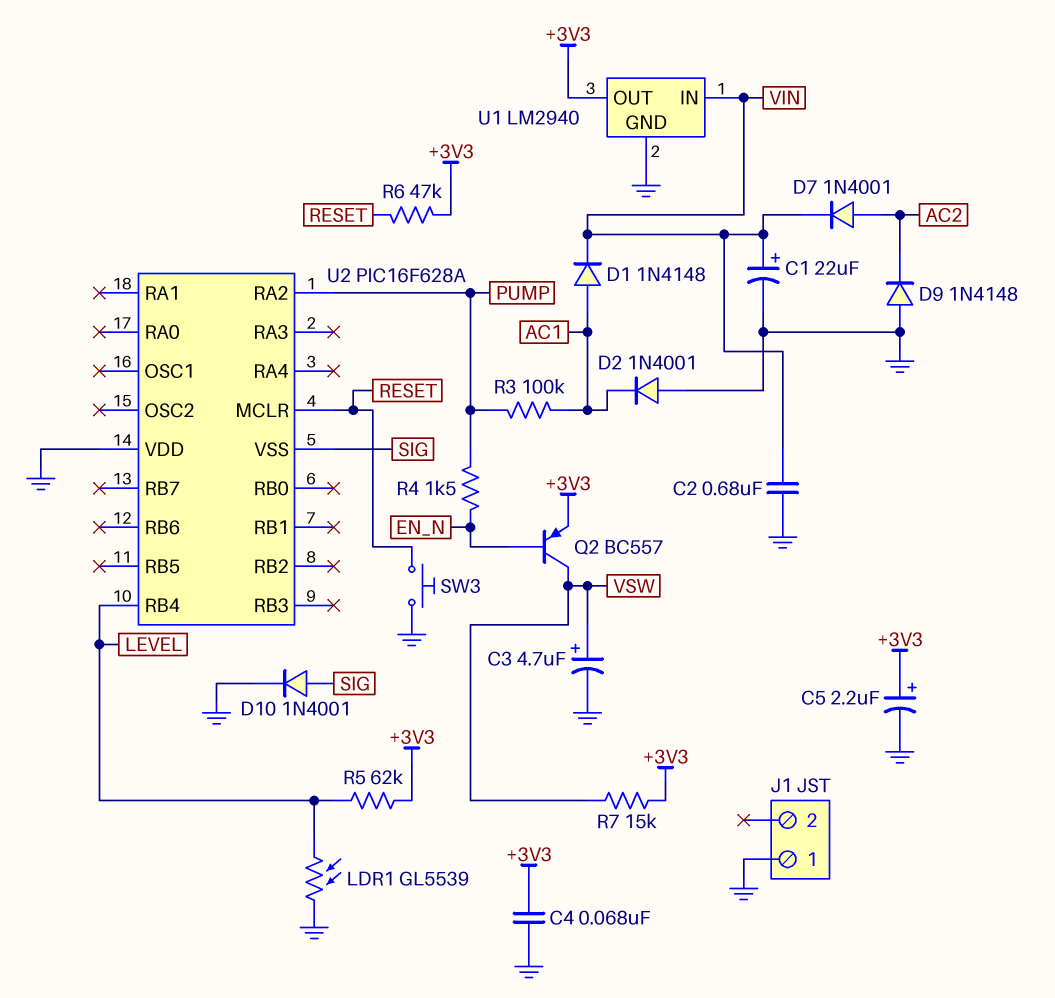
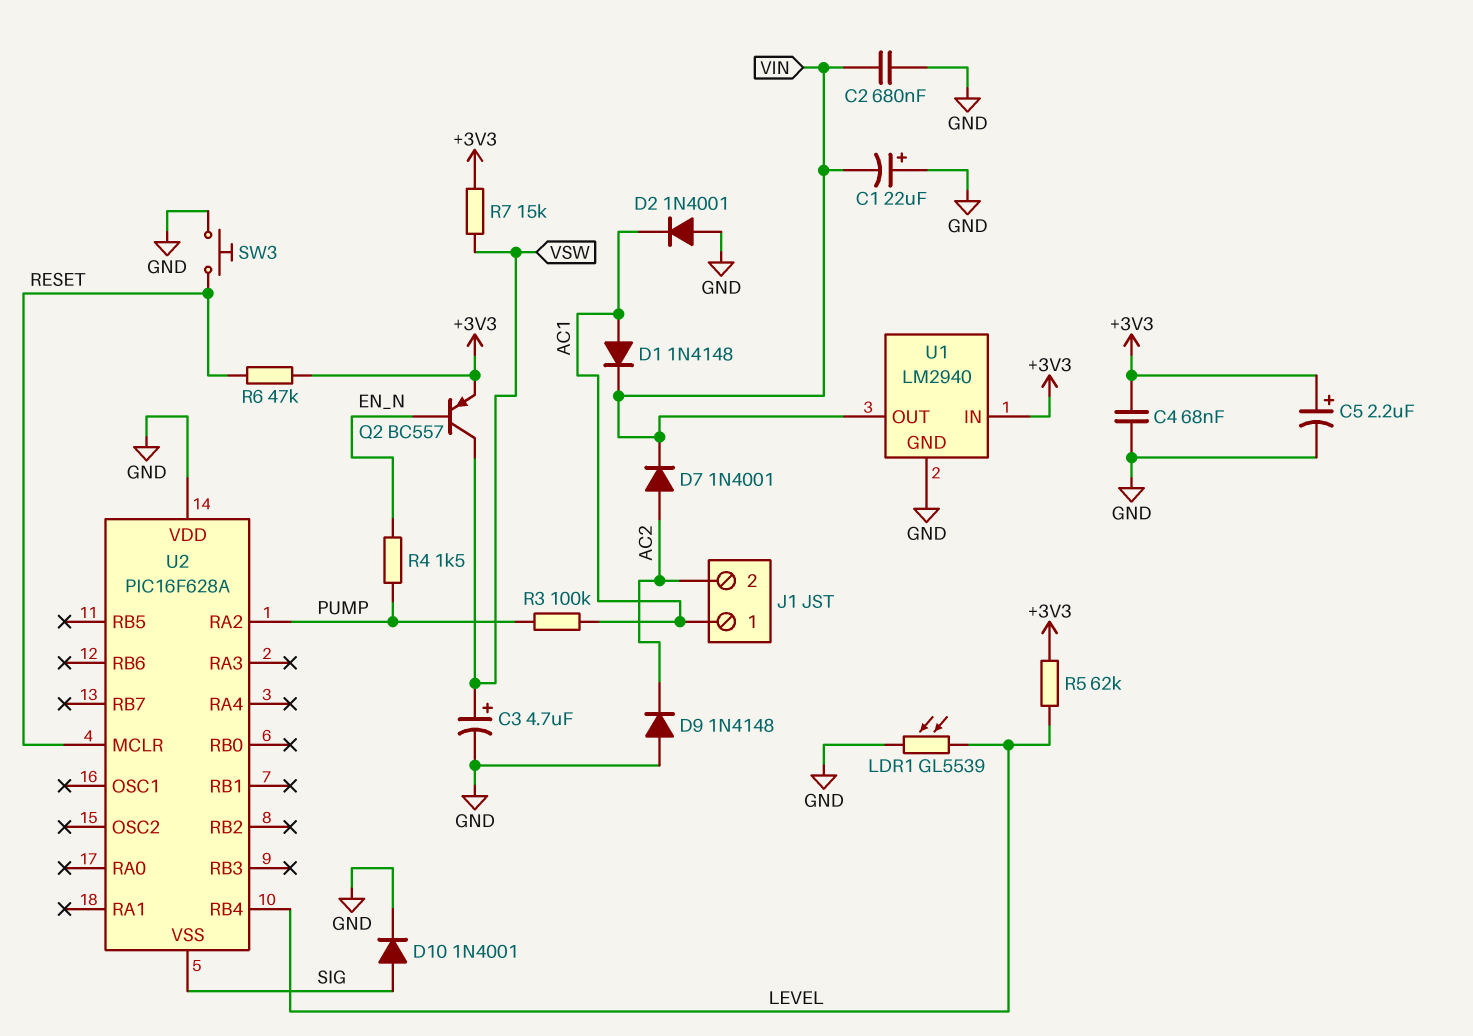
C1: 22uF (plus VIN, minus GND) -> 22uF (plus GND, minus VIN)
J1 pin 1: GND -> AC1
J1 pin 2: none -> AC2
U1 pin IN: VIN -> +3V3
U1 pin OUT: +3V3 -> VIN

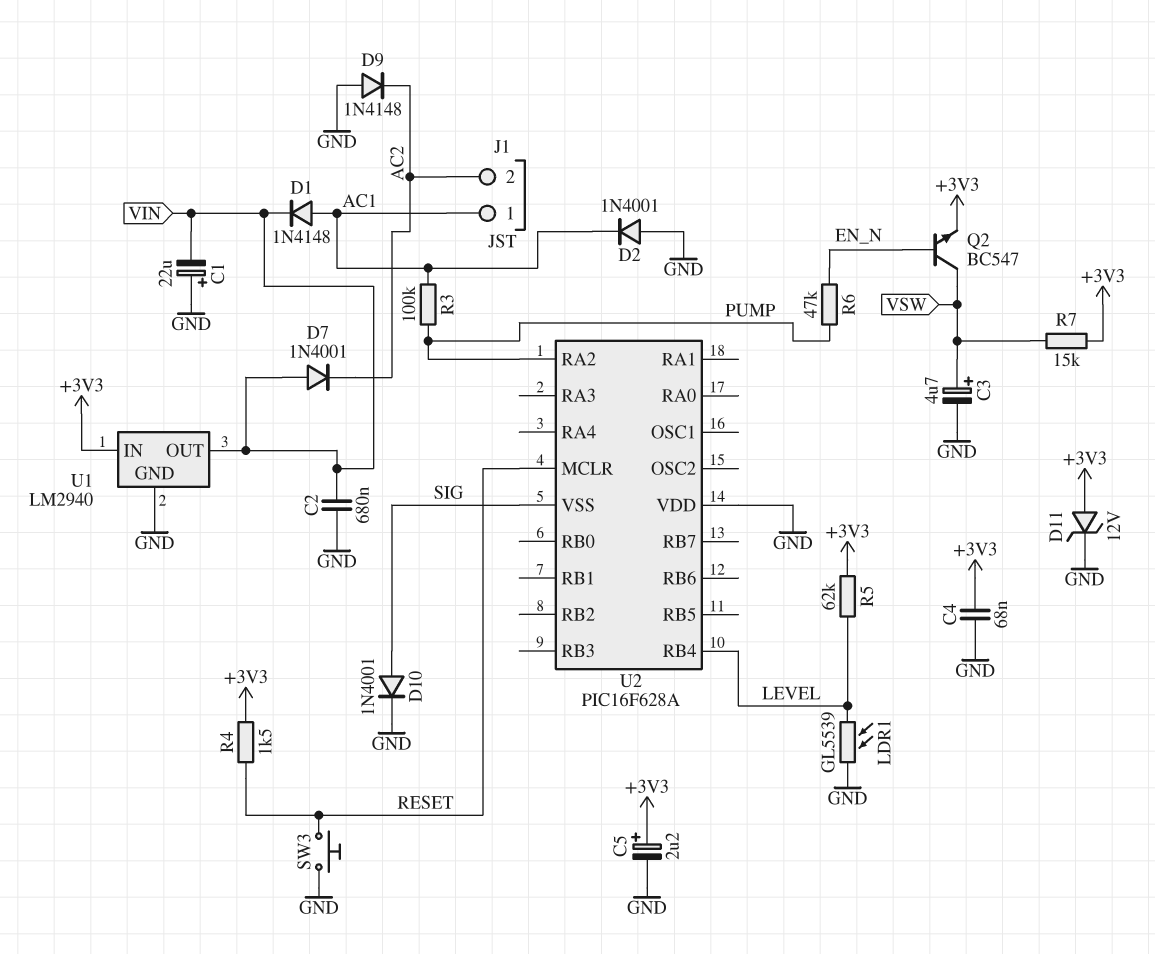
D7: diode 1N4001 (A AC2, K VIN) -> diode 1N4001 (A VIN, K AC2)
D11: none -> zener 12V (A +3V3, K GND)
Q2: PNP BC557 (B EN_N, C VSW, E +3V3) -> NPN BC547 (B EN_N, C VSW, E +3V3)
R4: 1.5k (EN_N, PUMP) -> 1.5k (+3V3, RESET)
R6: 47k (+3V3, RESET) -> 47k (EN_N, PUMP)

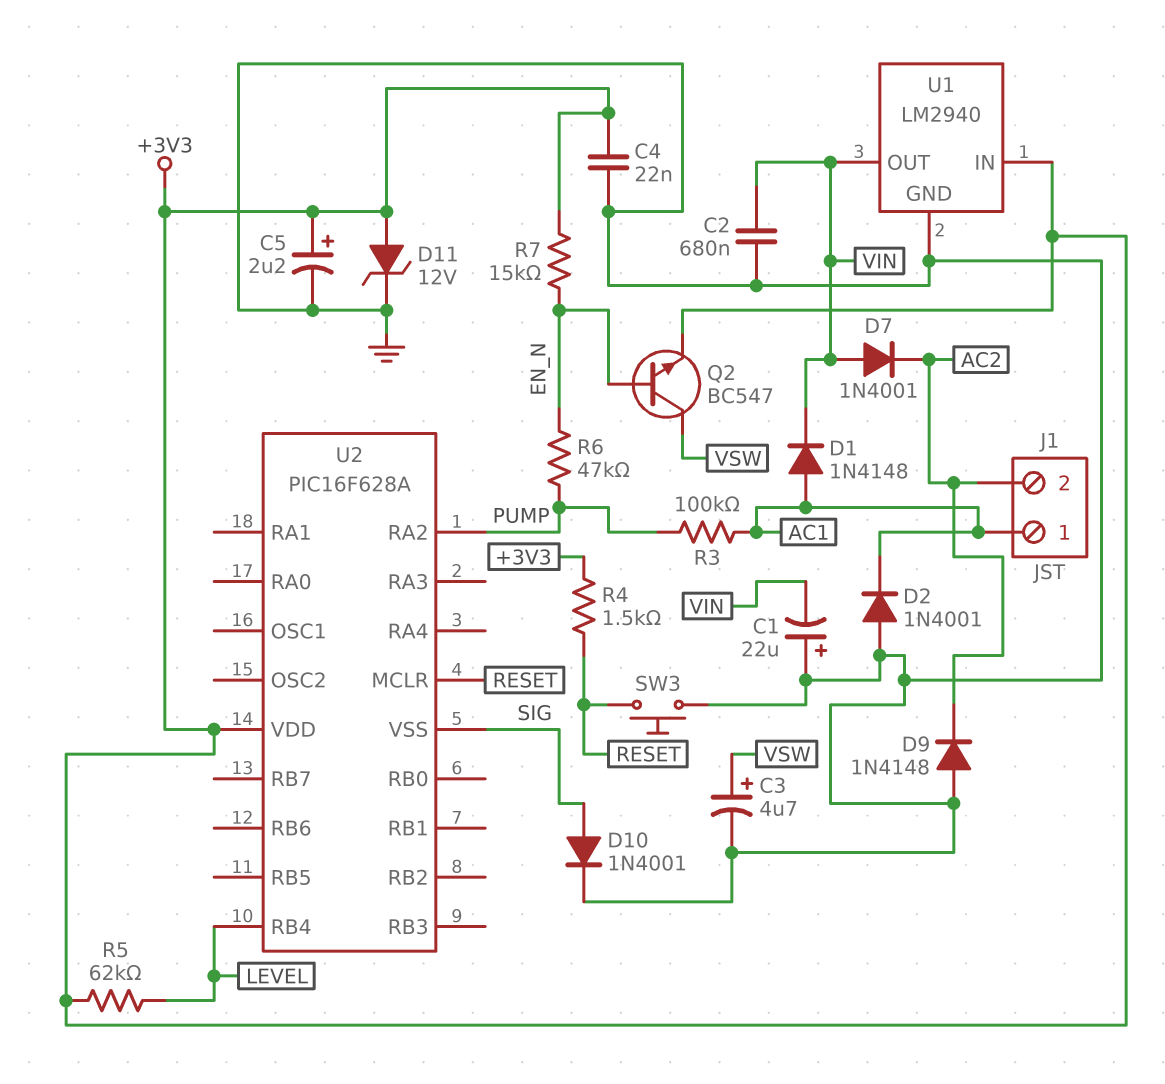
C4: 68nF (+3V3, GND) -> 22nF (+3V3, GND)
LDR1: GL5539 (GND, LEVEL) -> none
R7: 15k (+3V3, VSW) -> 15k (+3V3, EN_N)
U2 pin VDD: GND -> +3V3

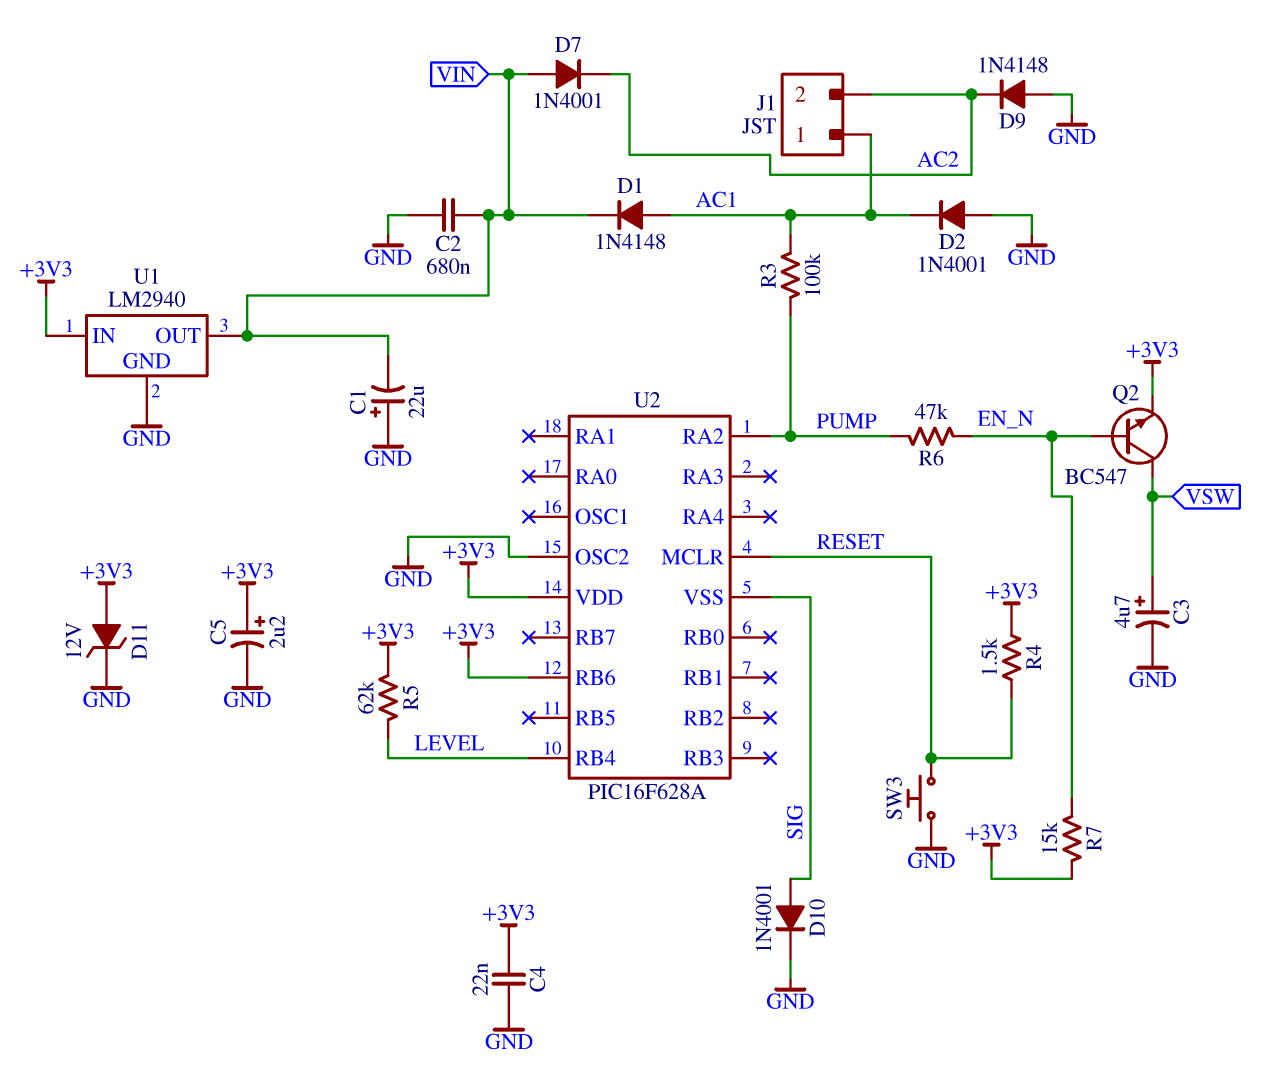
U2 pin OSC2: none -> GND
U2 pin RB6: none -> +3V3

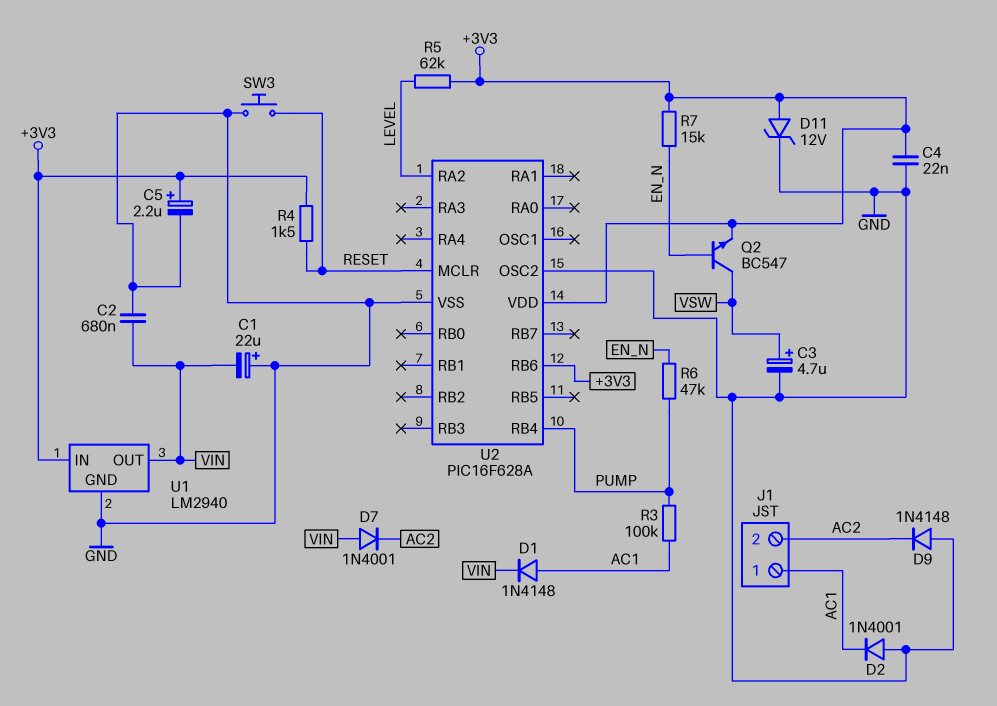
D10: diode 1N4001 (A SIG, K GND) -> none
U2 pin RA2: PUMP -> LEVEL
U2 pin RB4: LEVEL -> PUMP
U2 pin VSS: SIG -> GND

